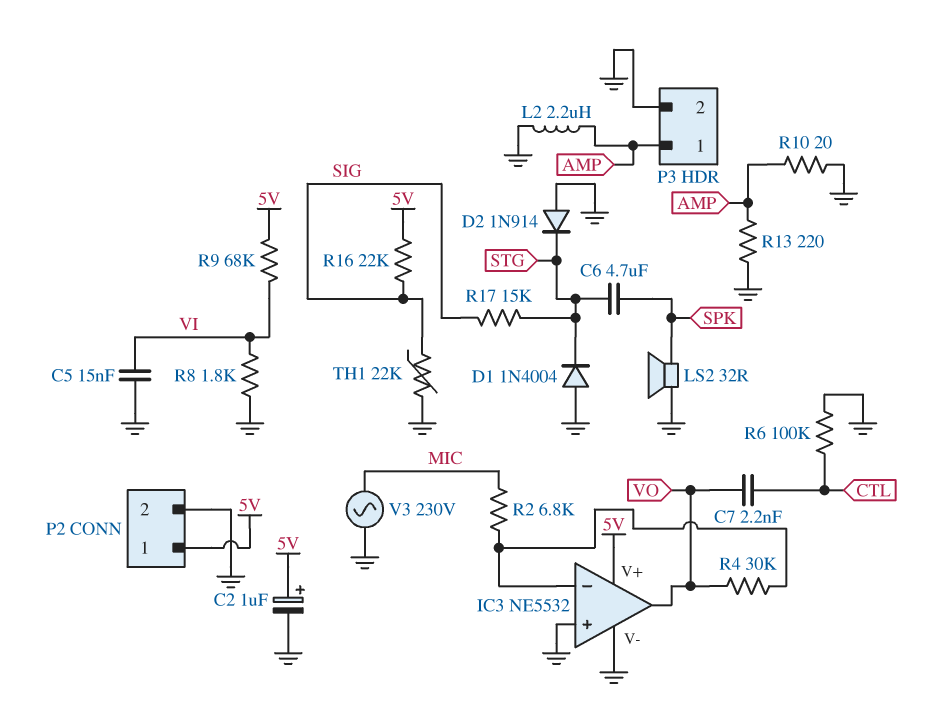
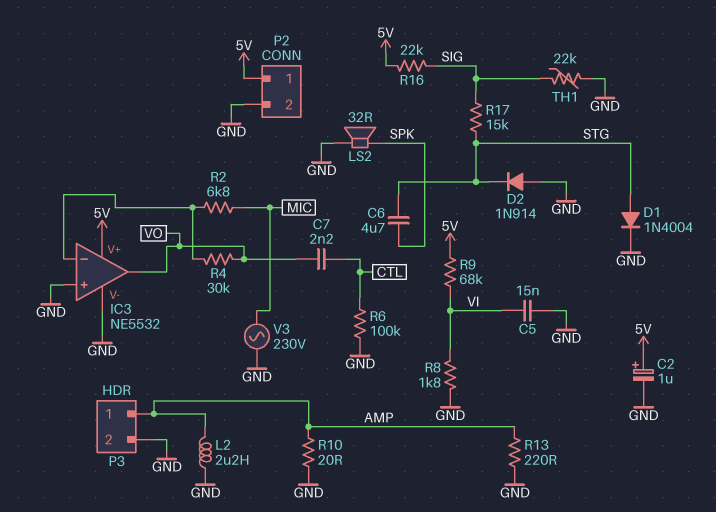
D1: diode 1N4004 (A GND, K STG) -> diode 1N4004 (A STG, K GND)

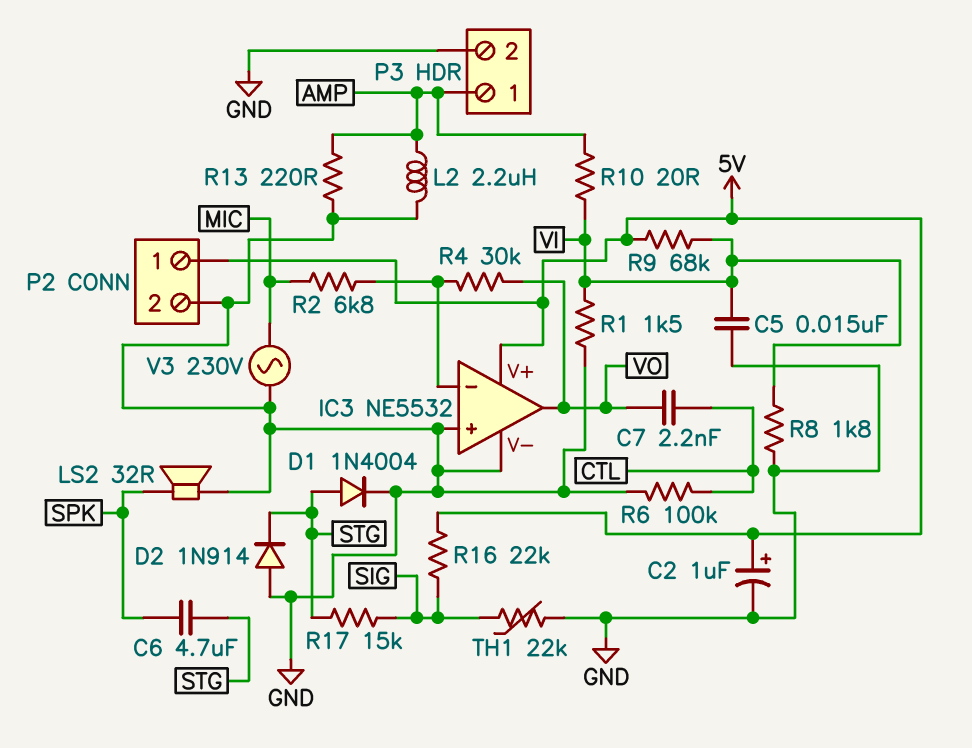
R1: none -> 1.5k (GND, VI)
R10: 20 (AMP, GND) -> 20 (AMP, VI)

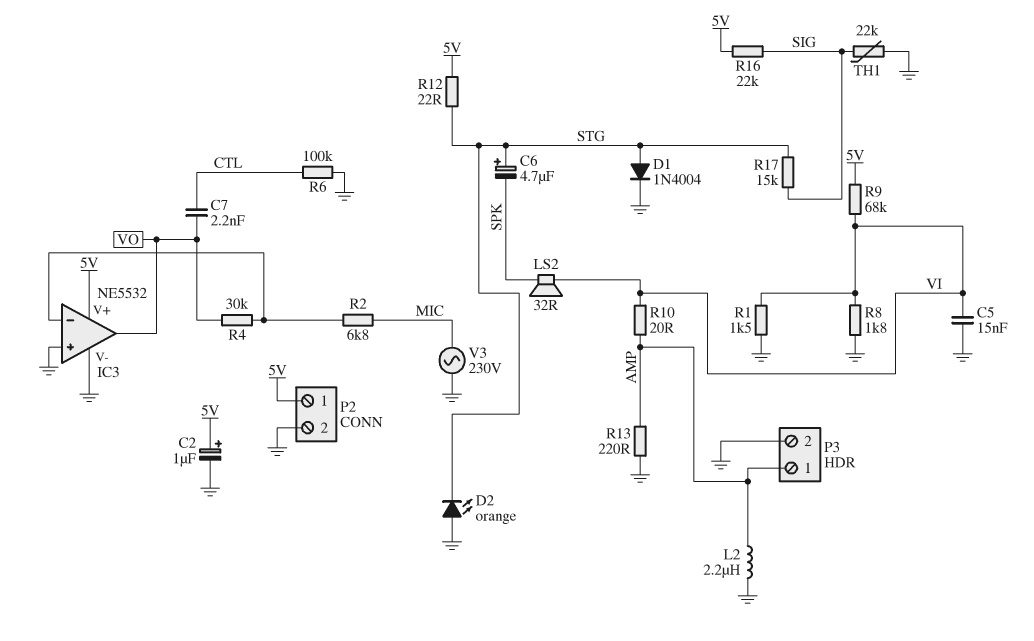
C6: 4.7uF (SPK, STG) -> 4.7uF (plus STG, minus SPK)
D2: diode 1N914 (A GND, K STG) -> LED orange (A GND, K STG)
LS2: speaker 32R (GND, SPK) -> speaker 32R (SPK, VI)
R12: none -> 22 (5V, STG)

